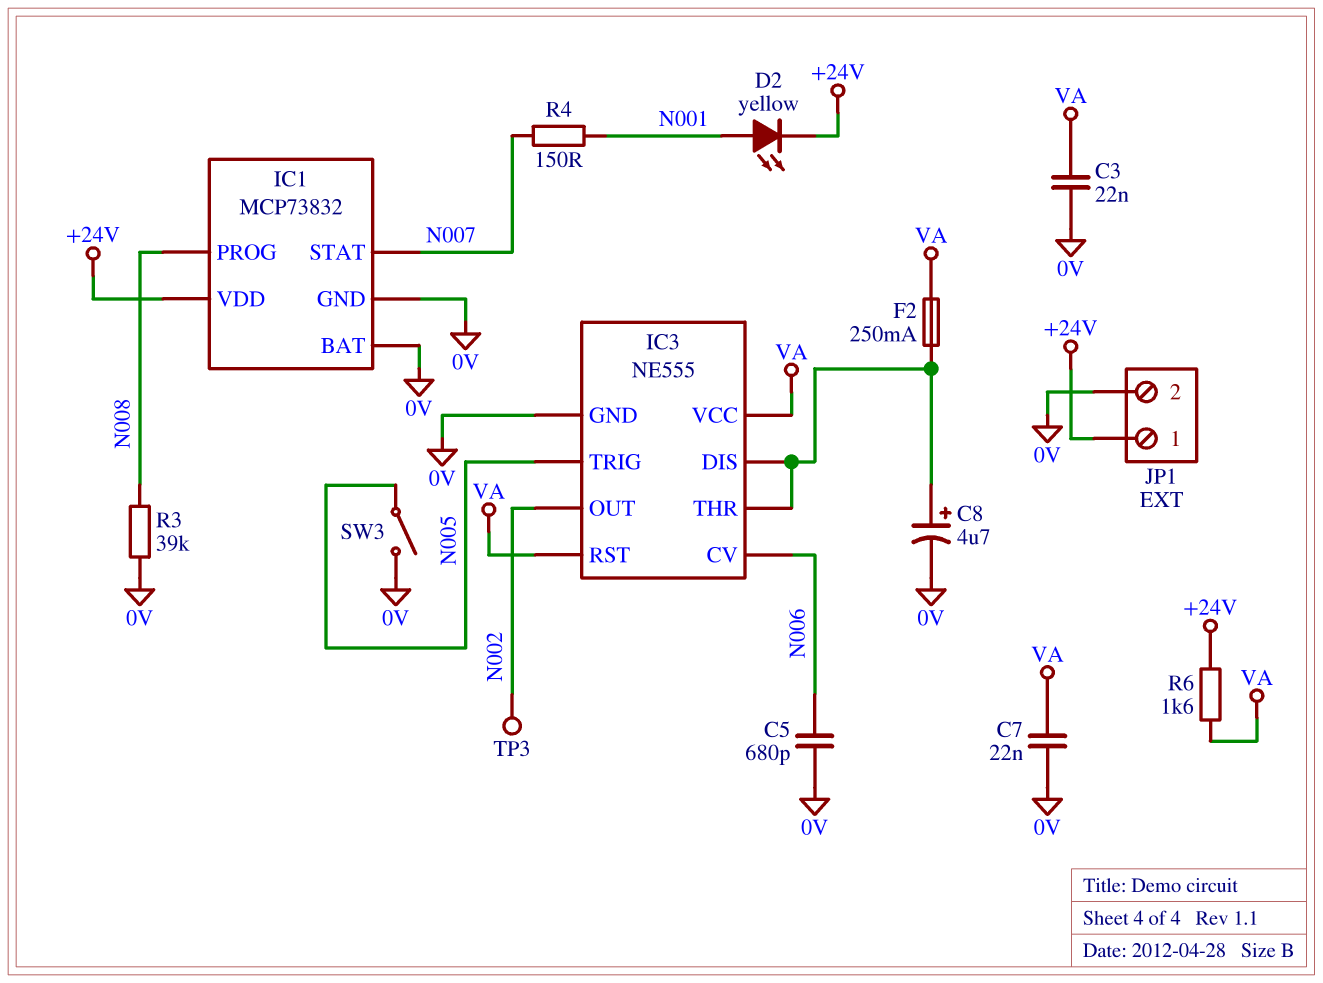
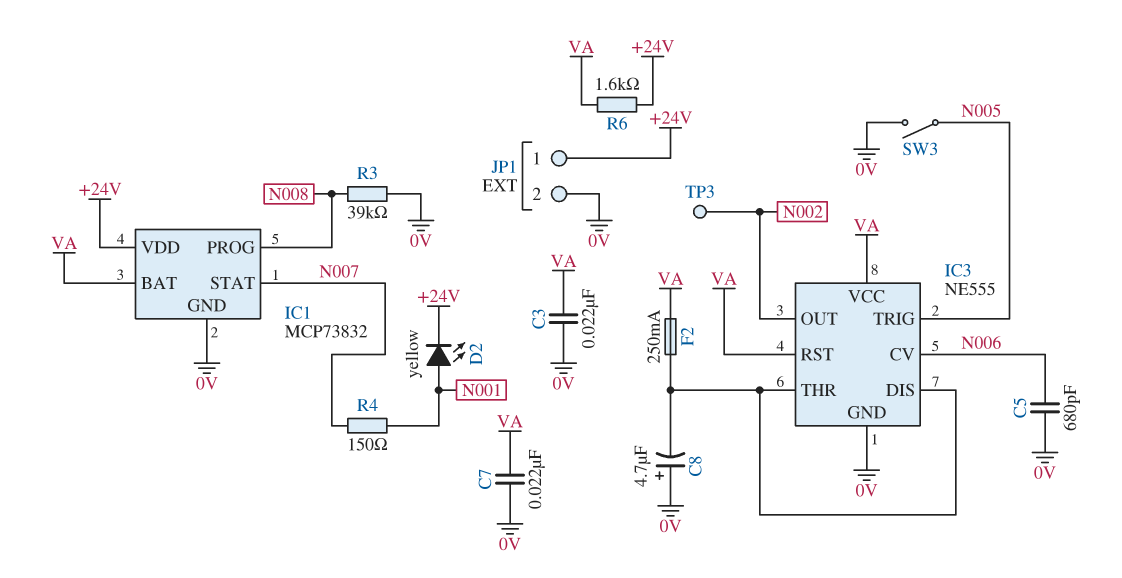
C8: 4.7uF (plus IC3/DIS, minus 0V) -> 4.7uF (plus 0V, minus IC3/DIS)
IC1 pin BAT: 0V -> VA

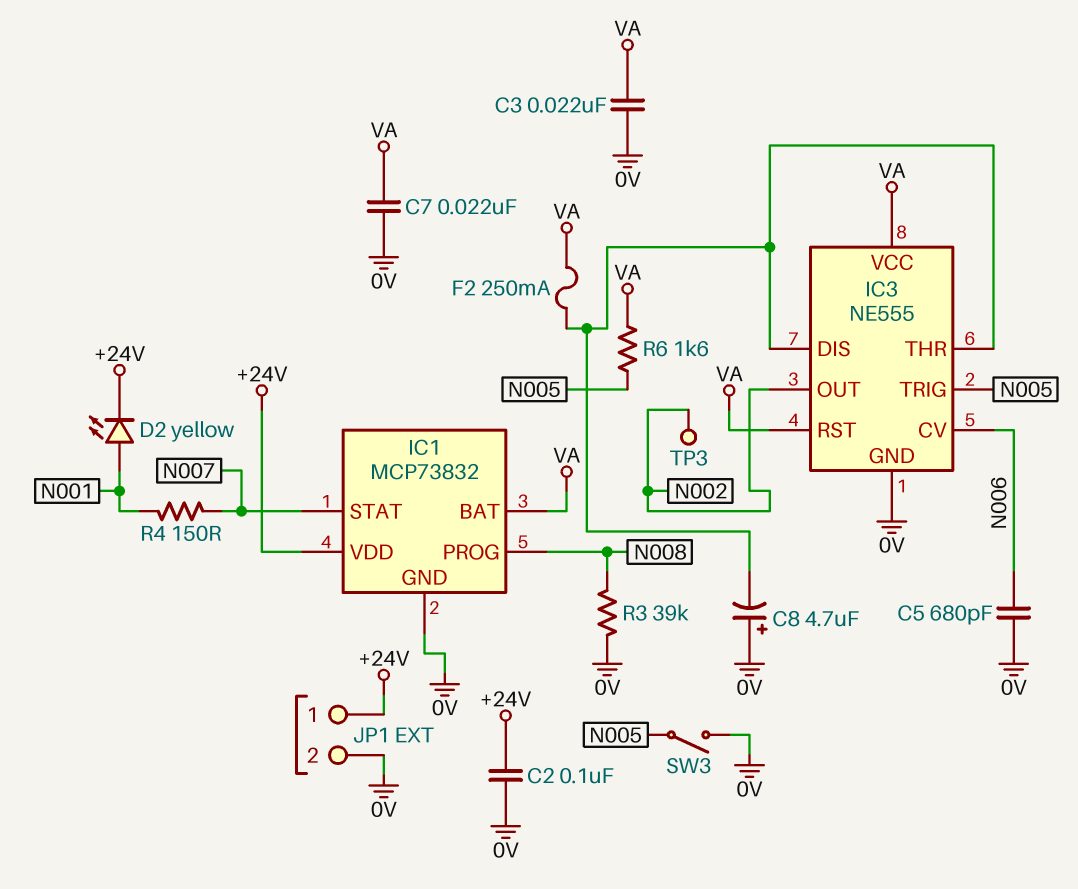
C2: none -> 100nF (+24V, 0V)
R6: 1.6k (+24V, VA) -> 1.6k (N005, VA)

